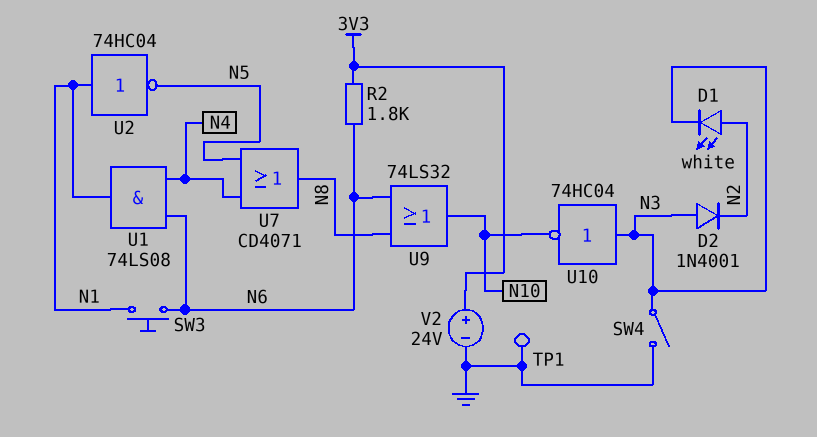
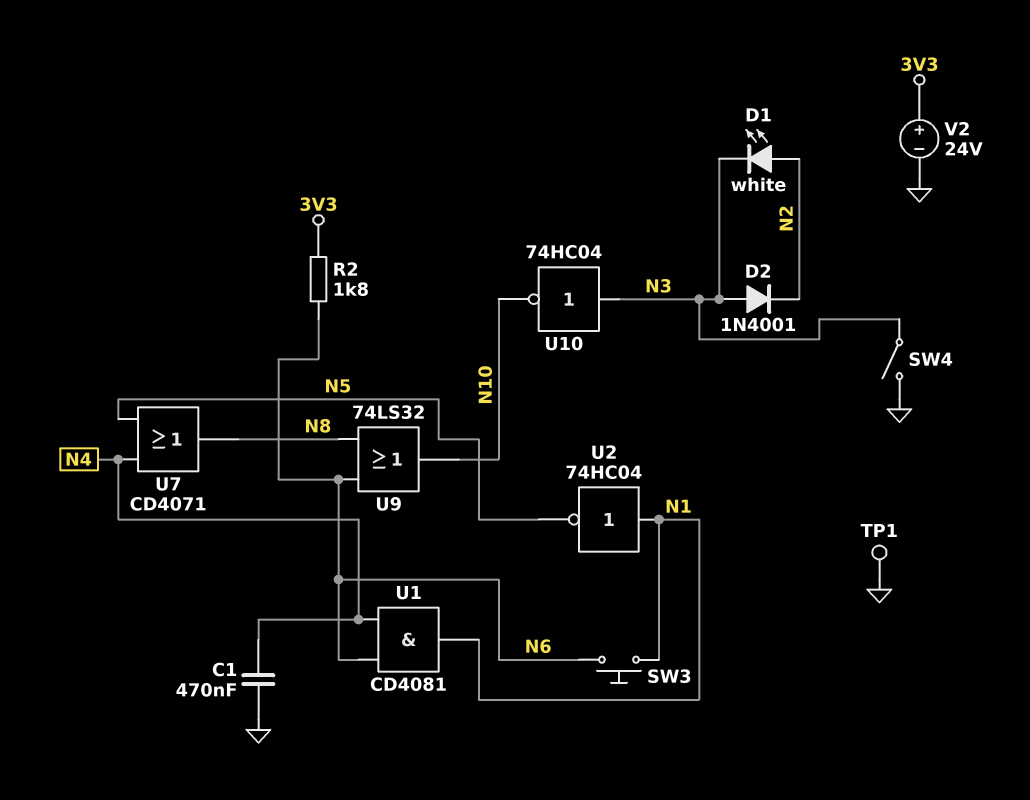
C1: none -> 470nF (GND, N4)
U1: AND 74LS08 (in N4, in N6, out N1) -> AND CD4081 (in N4, in N6, out N1)

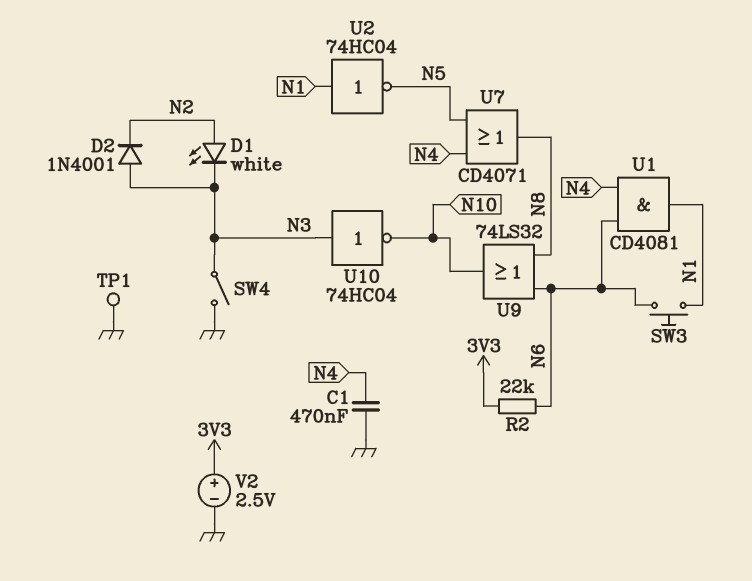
R2: 1.8k (3V3, N6) -> 22k (3V3, N6)
V2: 24V (plus 3V3, minus GND) -> 2.5V (plus 3V3, minus GND)

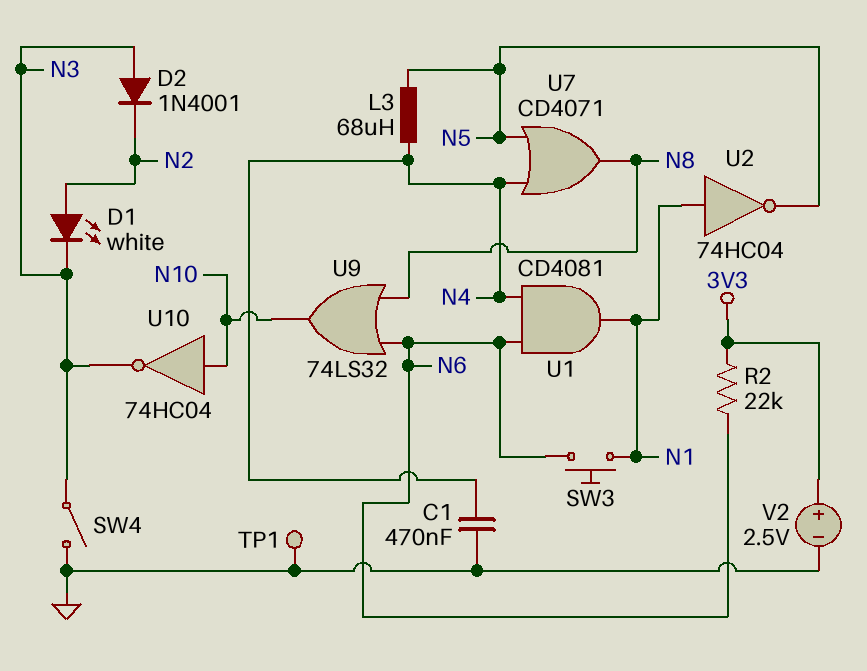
L3: none -> 68uH (N4, N5)
U10: NOT 74HC04 (in N3, out N10) -> NOT 74HC04 (in N10, out N3)

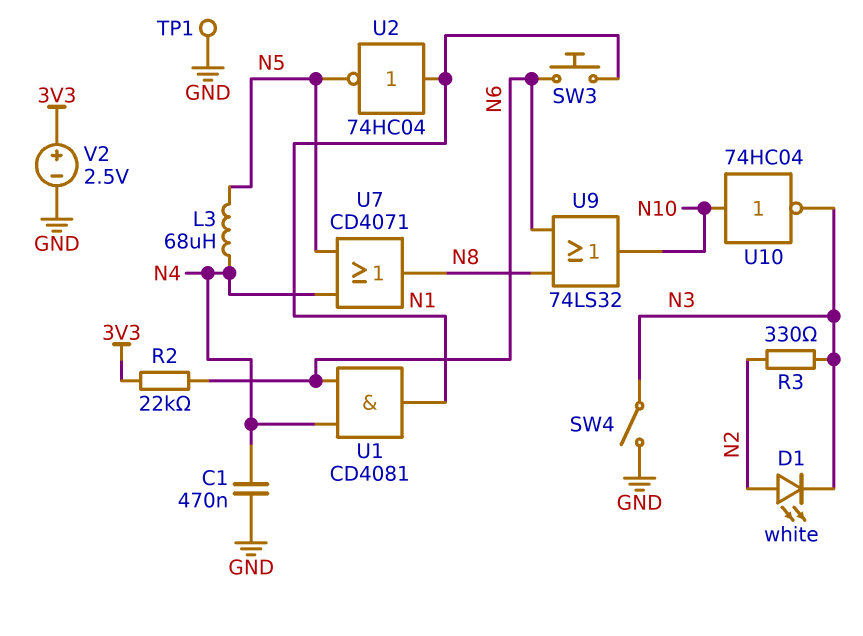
D2: diode 1N4001 (A N3, K N2) -> none
R3: none -> 330 (N2, N3)

